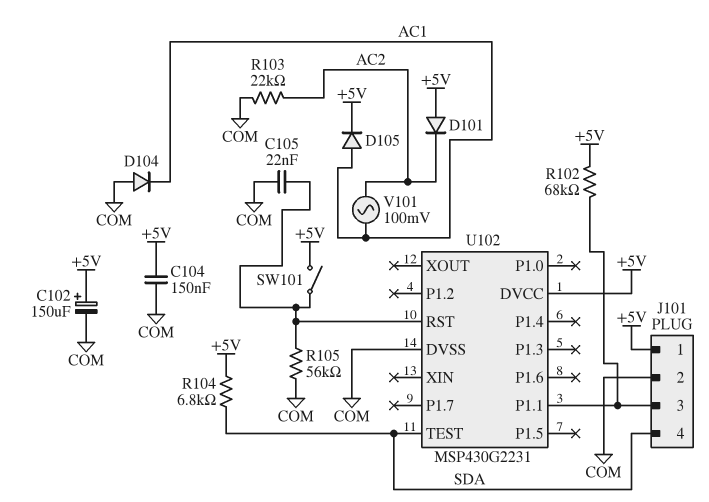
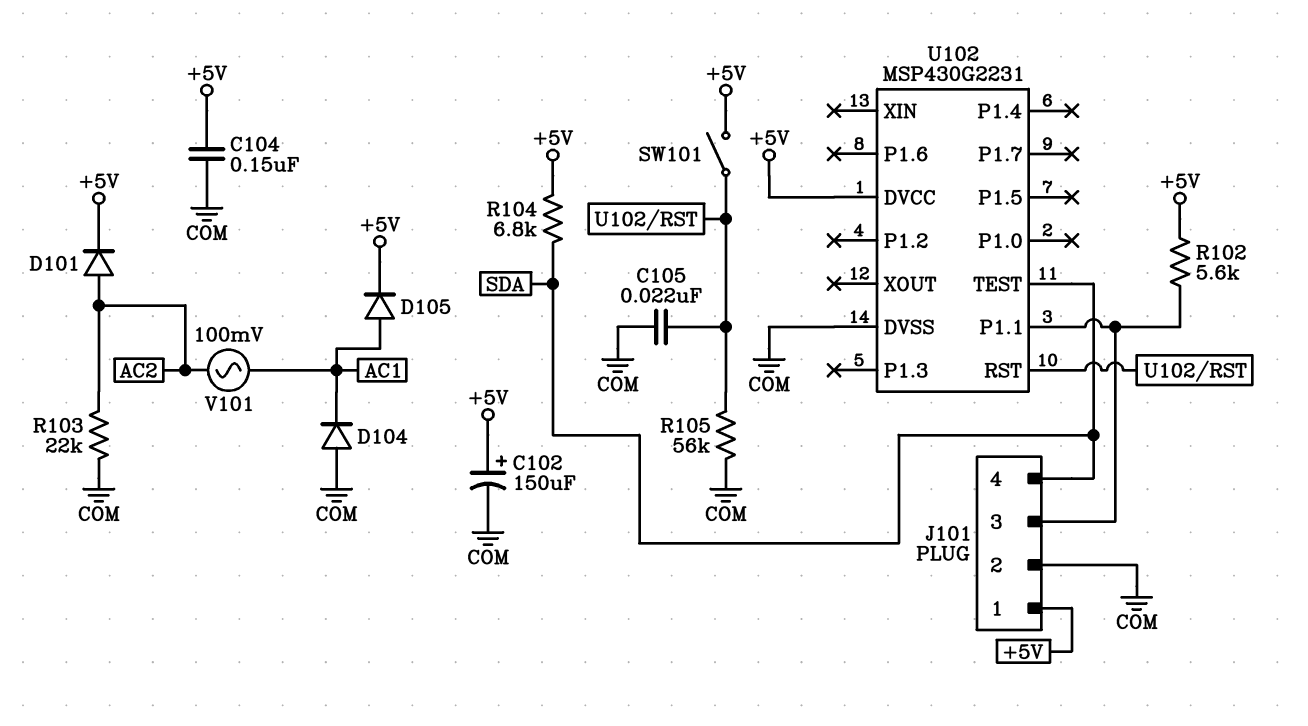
D101: diode (A +5V, K AC2) -> diode (A AC2, K +5V)
R102: 68k (+5V, J101/3) -> 5.6k (+5V, J101/3)

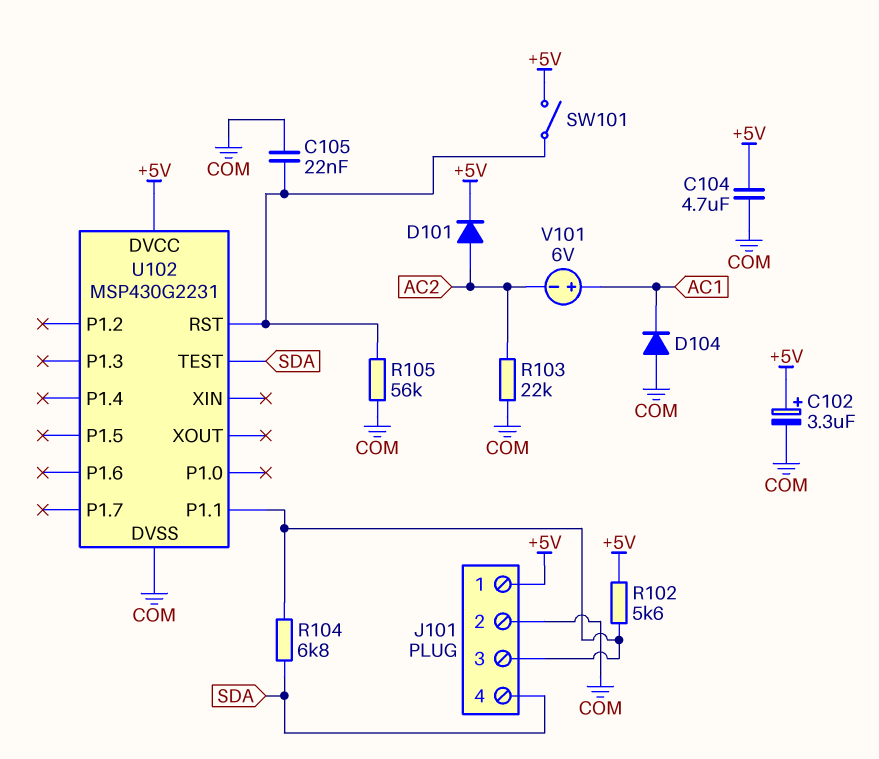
C102: 150uF (plus +5V, minus COM) -> 3.3uF (plus +5V, minus COM)
C104: 150nF (+5V, COM) -> 4.7uF (+5V, COM)
D105: diode (A AC1, K +5V) -> none
R104: 6.8k (+5V, SDA) -> 6.8k (J101/3, SDA)
V101: AC 100mV (AC1, AC2) -> 6V (plus AC1, minus AC2)

